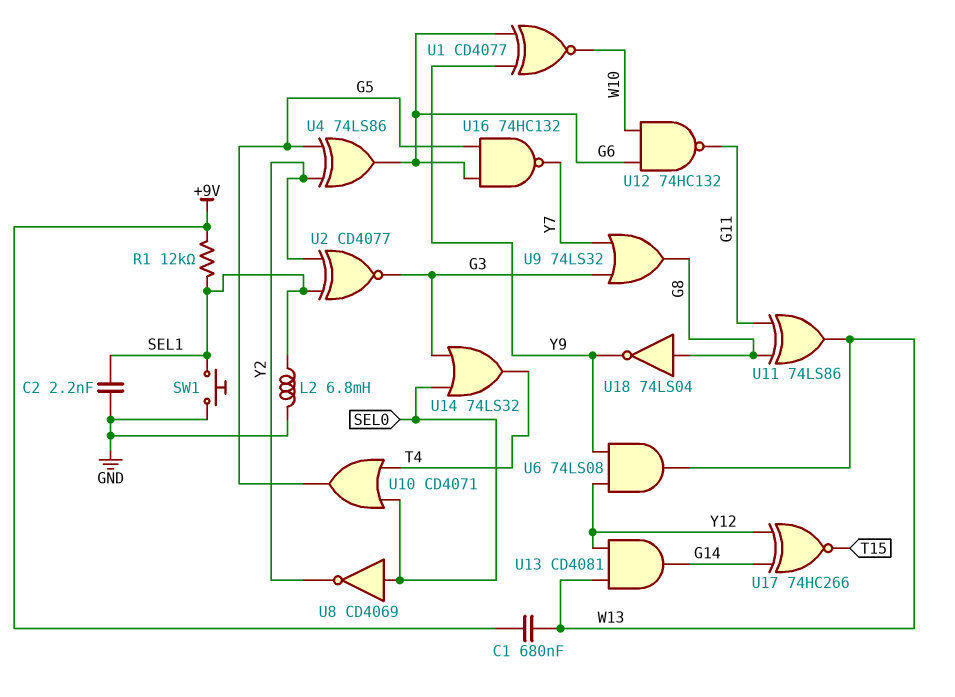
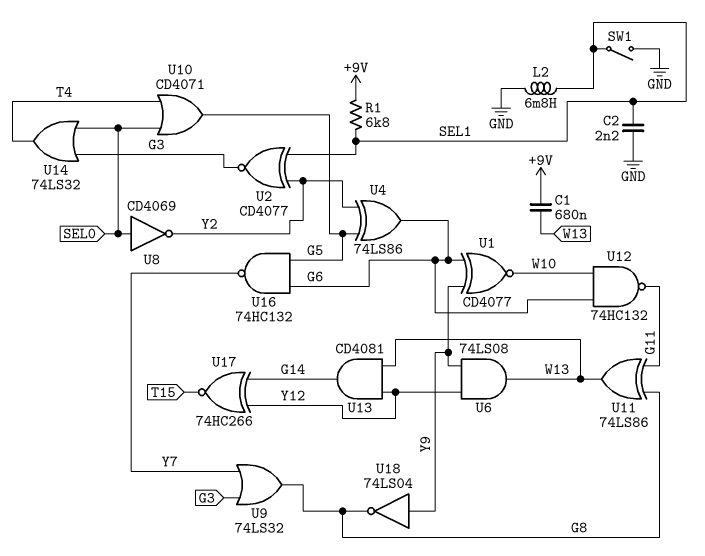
R1: 12k (+9V, SEL1) -> 6.8k (+9V, SEL1)
SW1: button (GND, SEL1) -> switch (GND, SEL1)
U18: NOT 74LS04 (in G8, out Y9) -> NOT 74LS04 (in Y9, out G8)

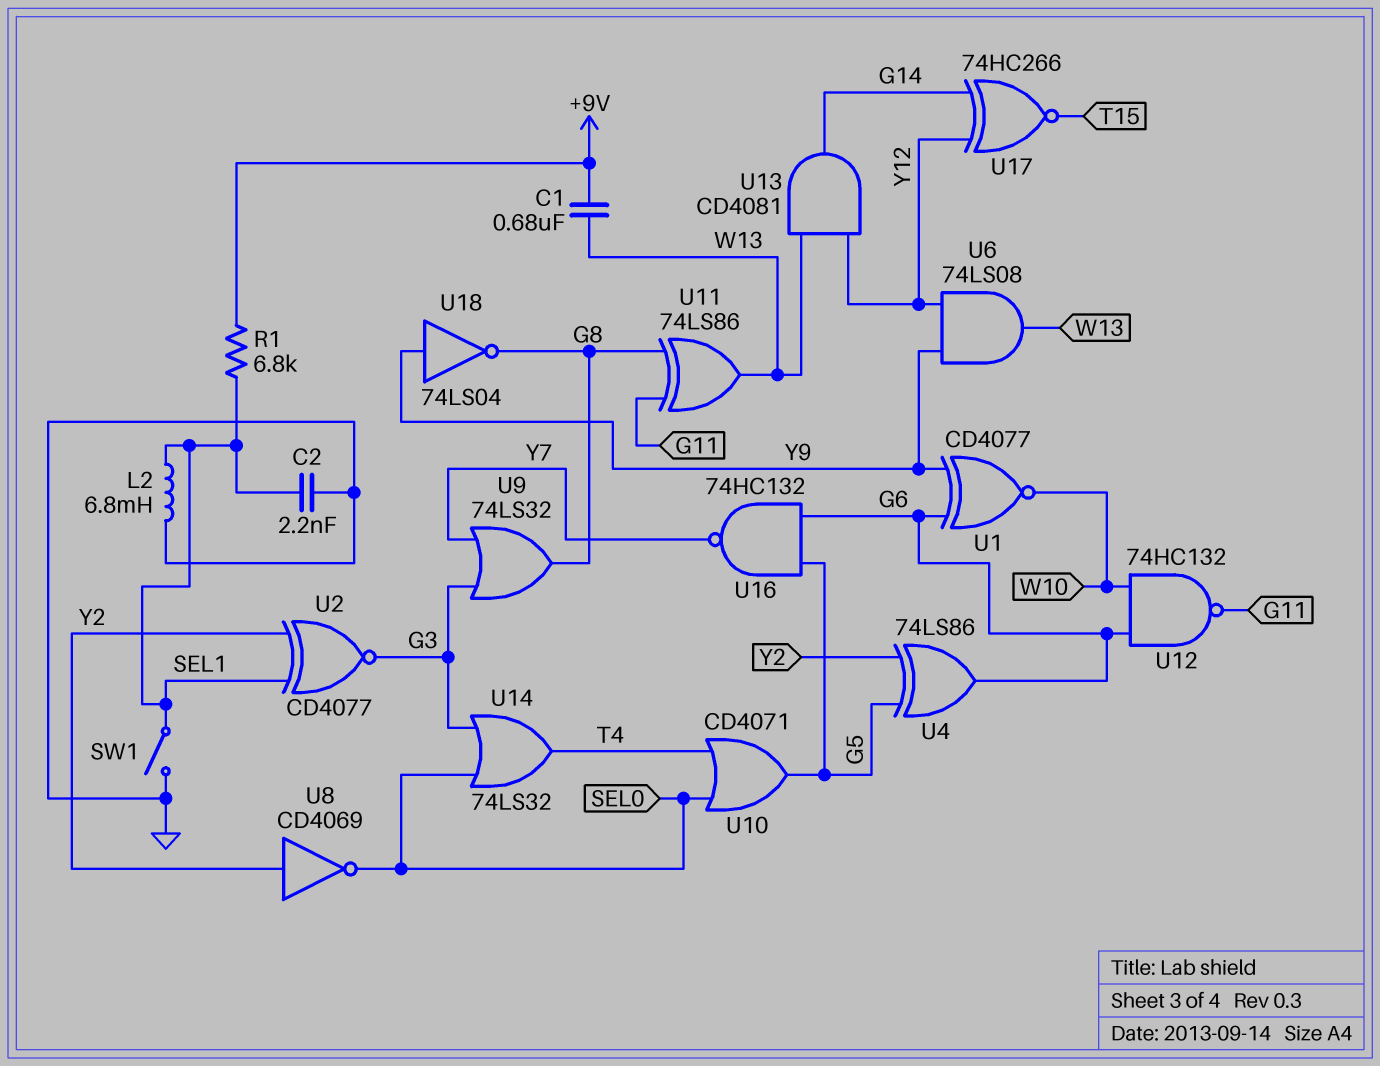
U8: NOT CD4069 (in SEL0, out Y2) -> NOT CD4069 (in Y2, out SEL0)

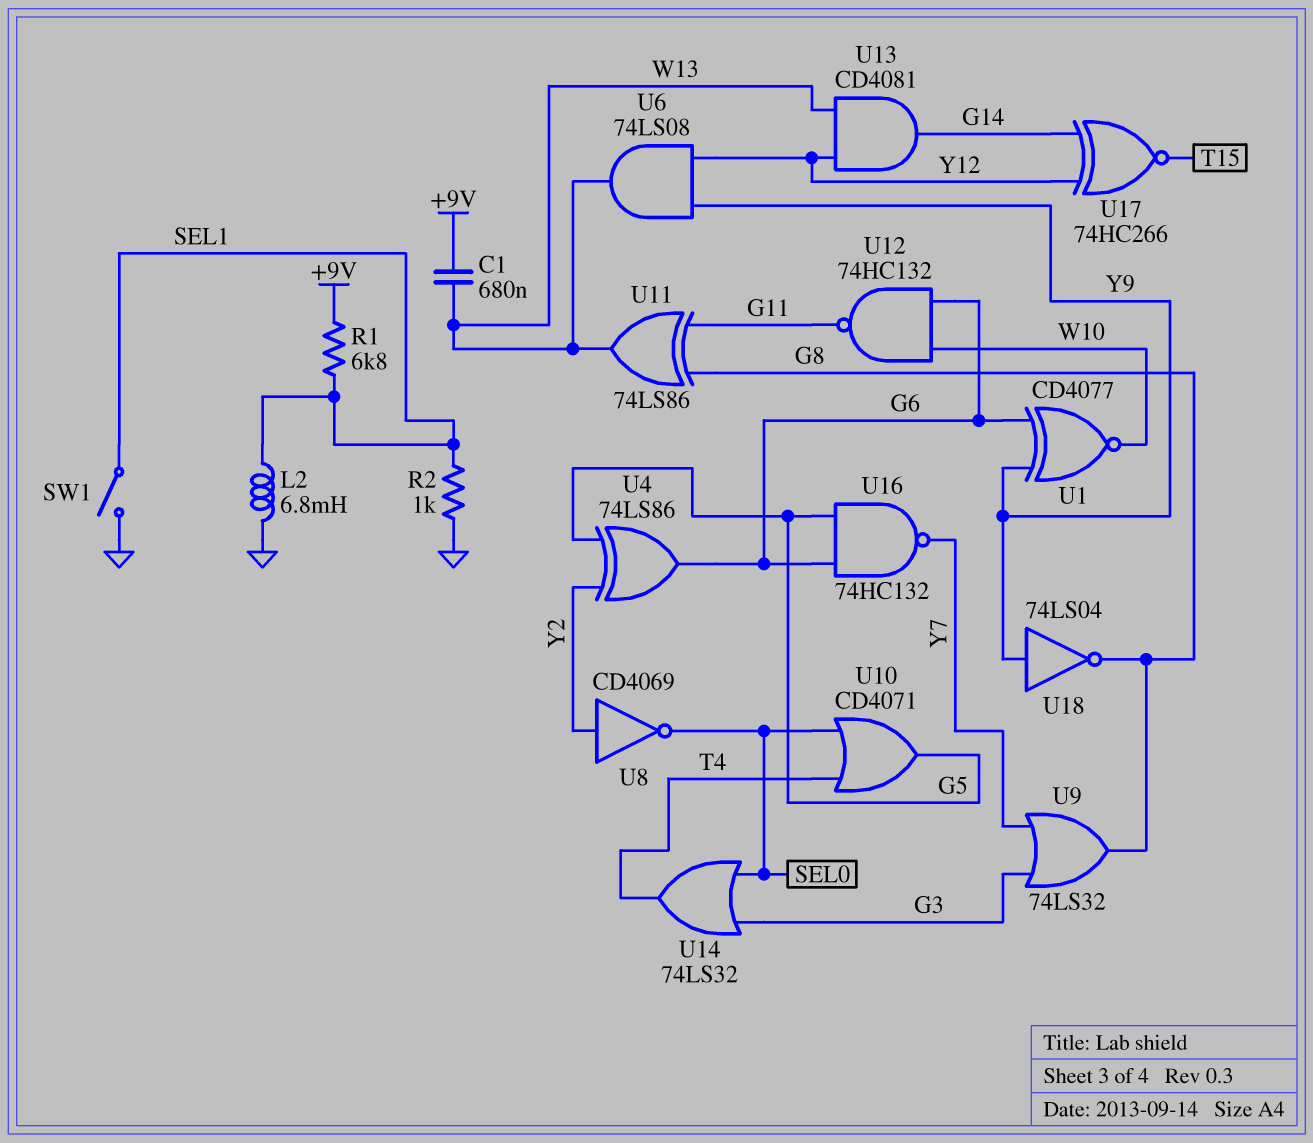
C2: 2.2nF (GND, SEL1) -> none
R2: none -> 1k (GND, SEL1)
U2: XNOR CD4077 (in SEL1, in Y2, out G3) -> none

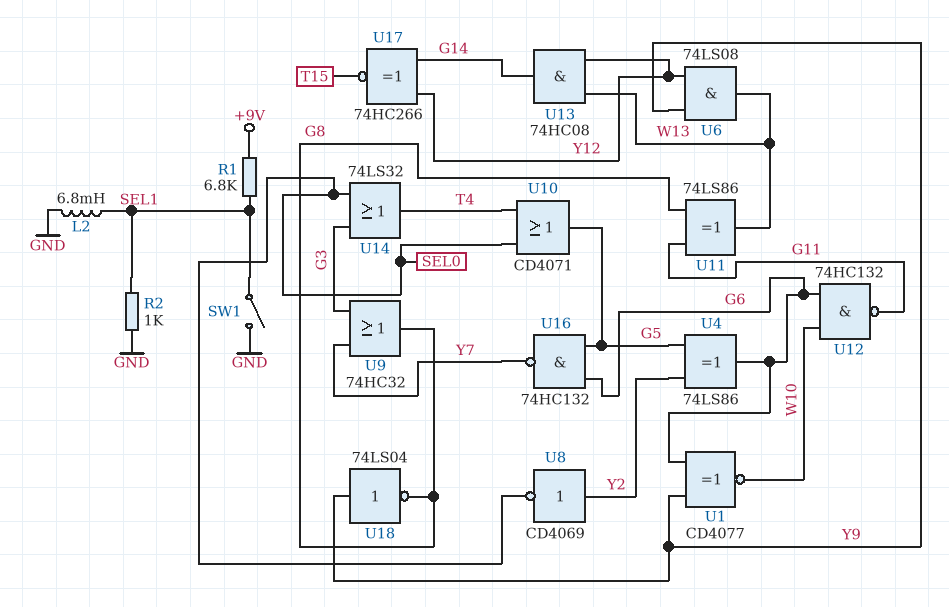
C1: 680nF (+9V, W13) -> none
U9: OR 74LS32 (in G3, in Y7, out G8) -> OR 74HC32 (in G3, in Y7, out G8)
U13: AND CD4081 (in W13, in Y12, out G14) -> AND 74HC08 (in W13, in Y12, out G14)

